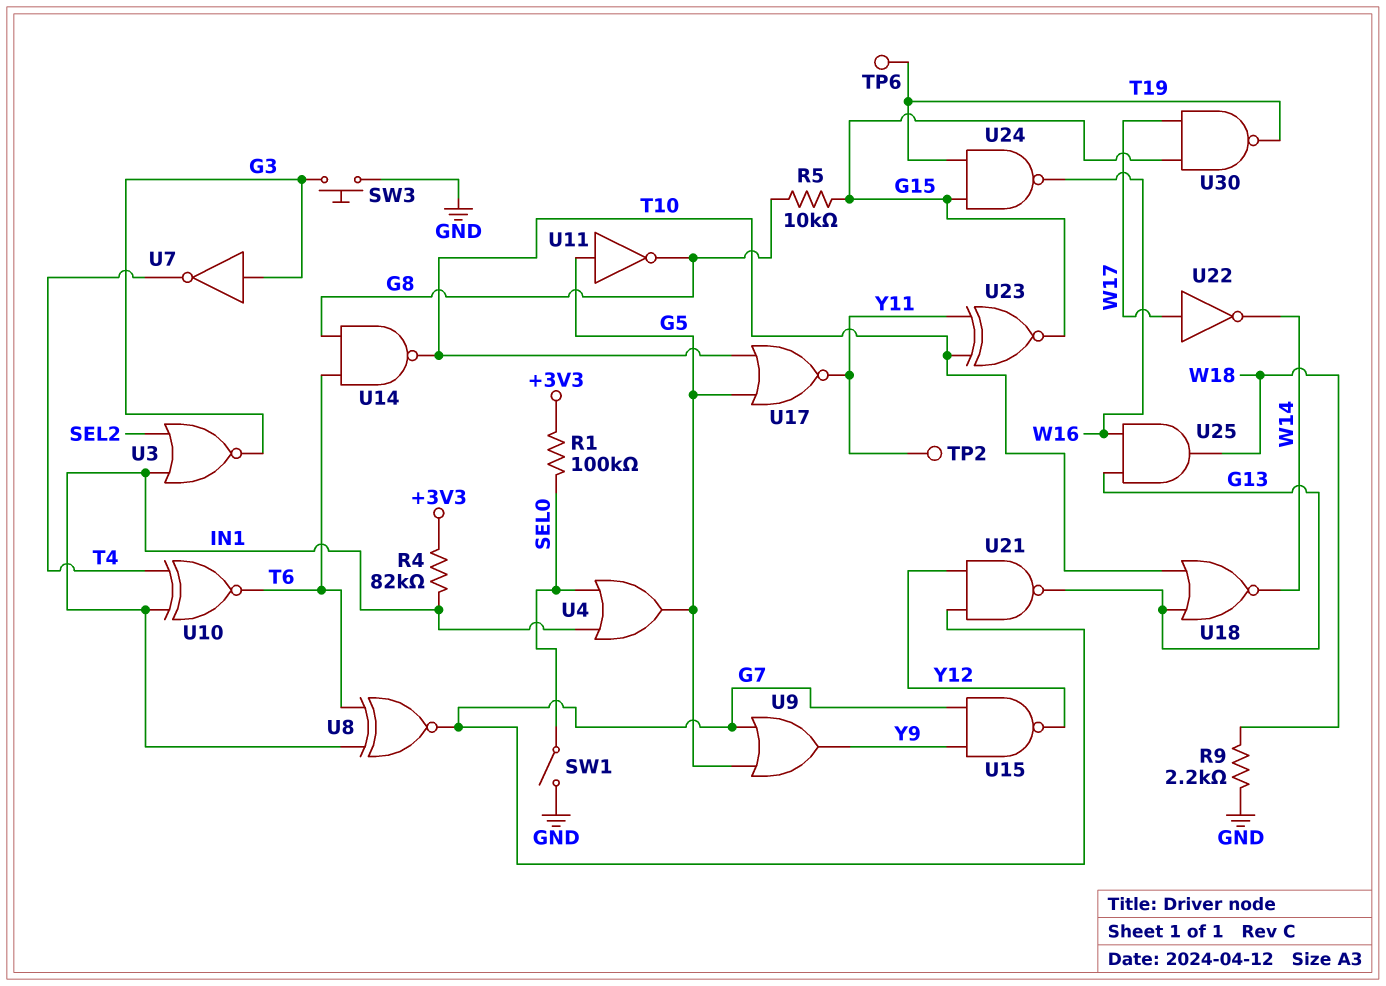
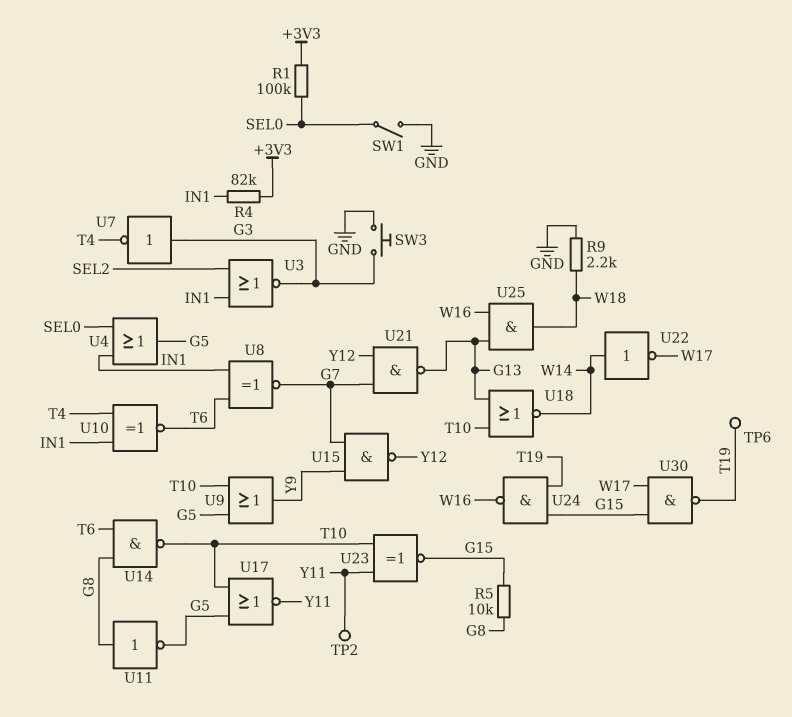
U9: OR (in G5, in G7, out Y9) -> OR (in G5, in T10, out Y9)
U11: NOT (in G5, out G8) -> NOT (in G8, out G5)
U22: NOT (in W17, out W14) -> NOT (in W14, out W17)

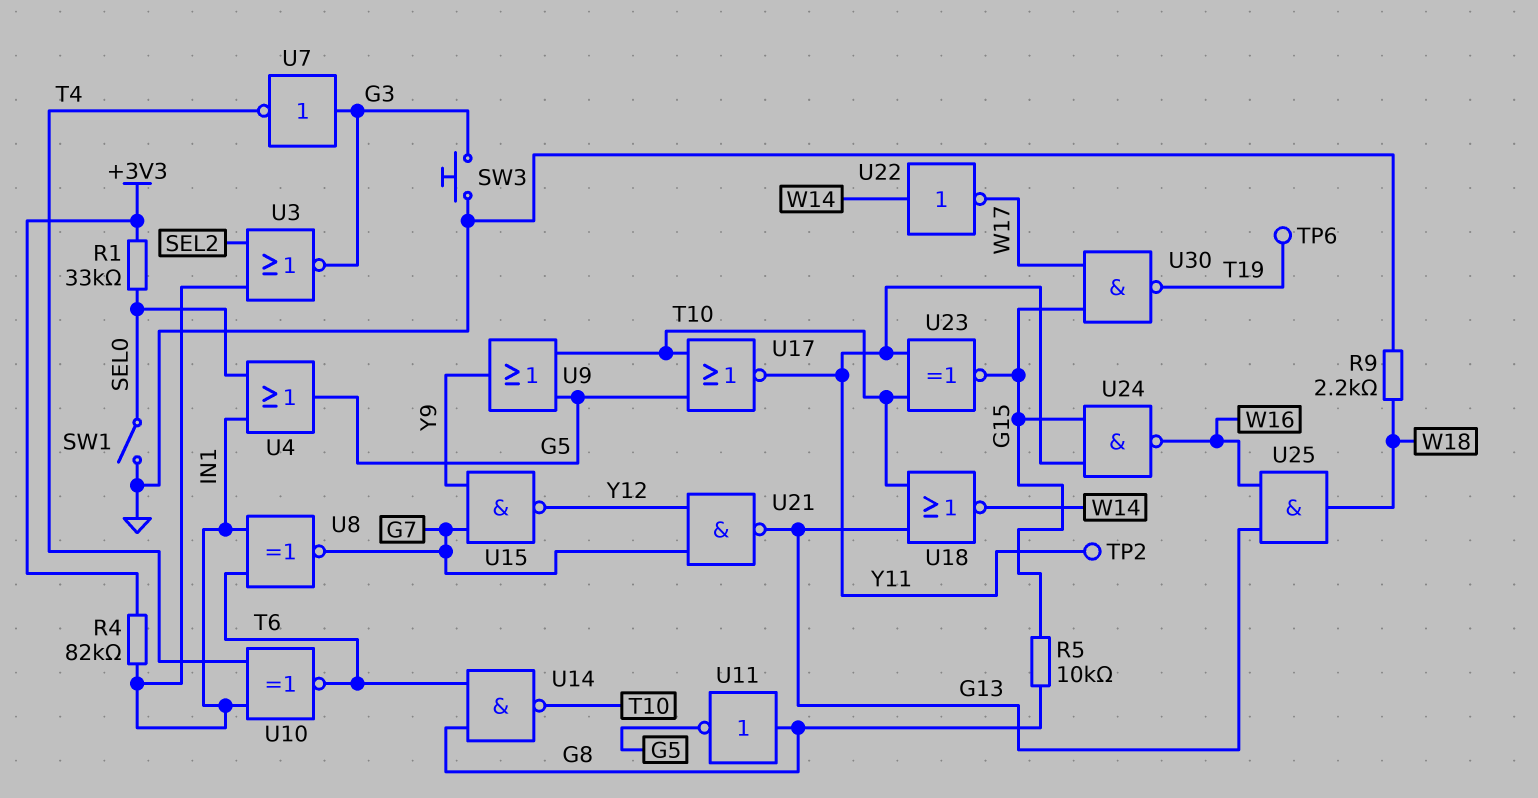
R1: 100k (+3V3, SEL0) -> 33k (+3V3, SEL0)
U24: NAND (in G15, in T19, out W16) -> NAND (in G15, in Y11, out W16)

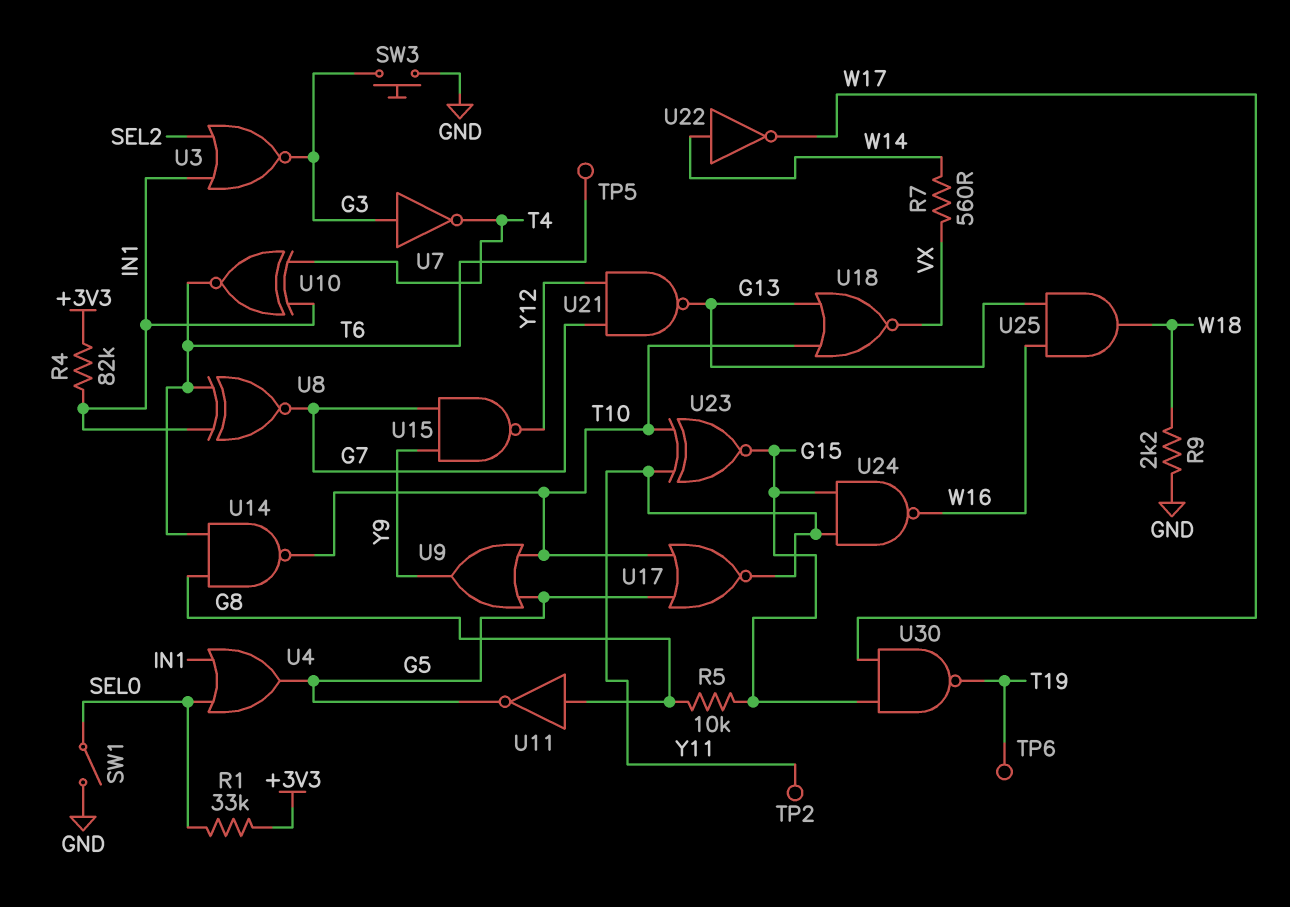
R7: none -> 560 (VX, W14)
TP5: none -> test point (T6)
U18: NOR (in G13, in T10, out W14) -> NOR (in G13, in T10, out VX)

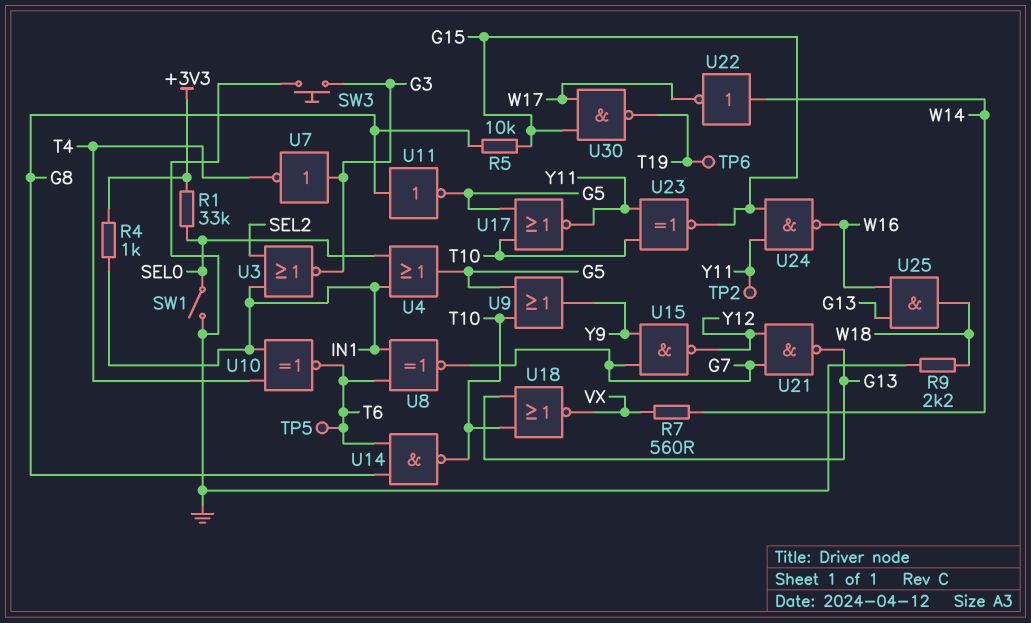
R4: 82k (+3V3, IN1) -> 1k (+3V3, IN1)

